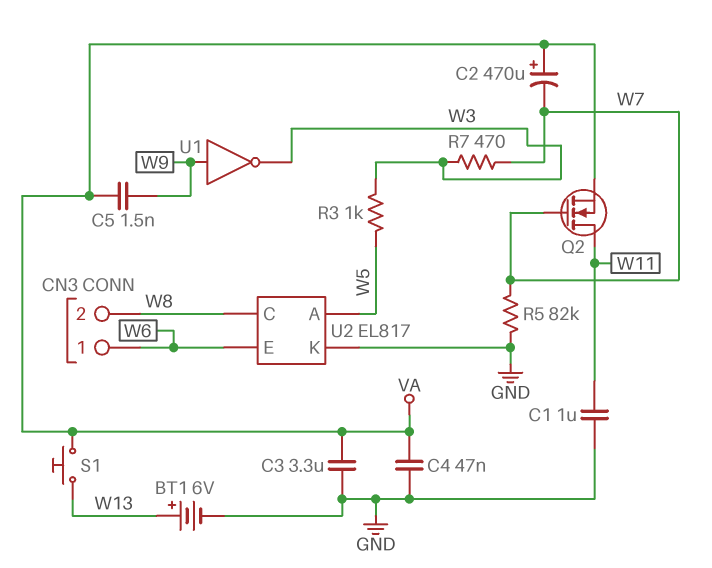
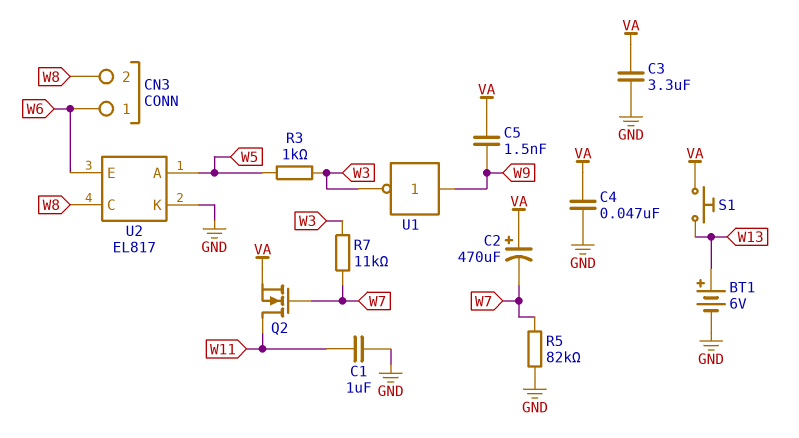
R7: 470 (W3, W7) -> 11k (W3, W7)

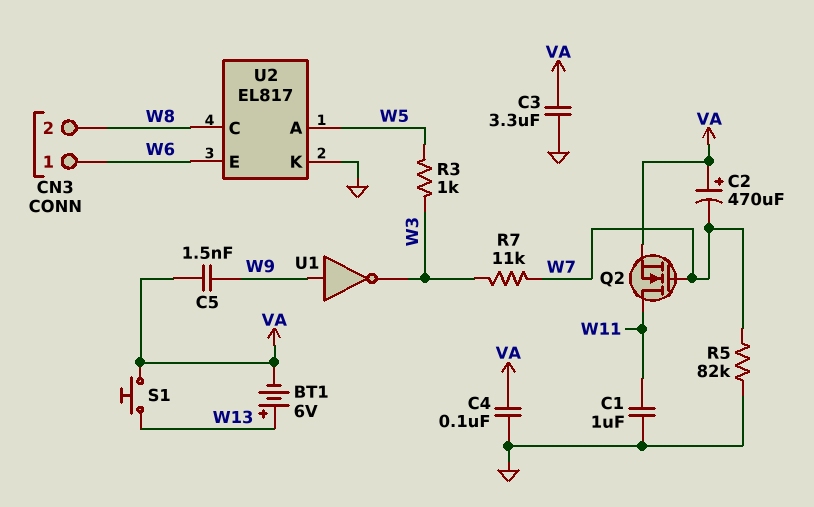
BT1: 6V (plus W13, minus GND) -> 6V (plus W13, minus VA)
C4: 47nF (GND, VA) -> 100nF (GND, VA)

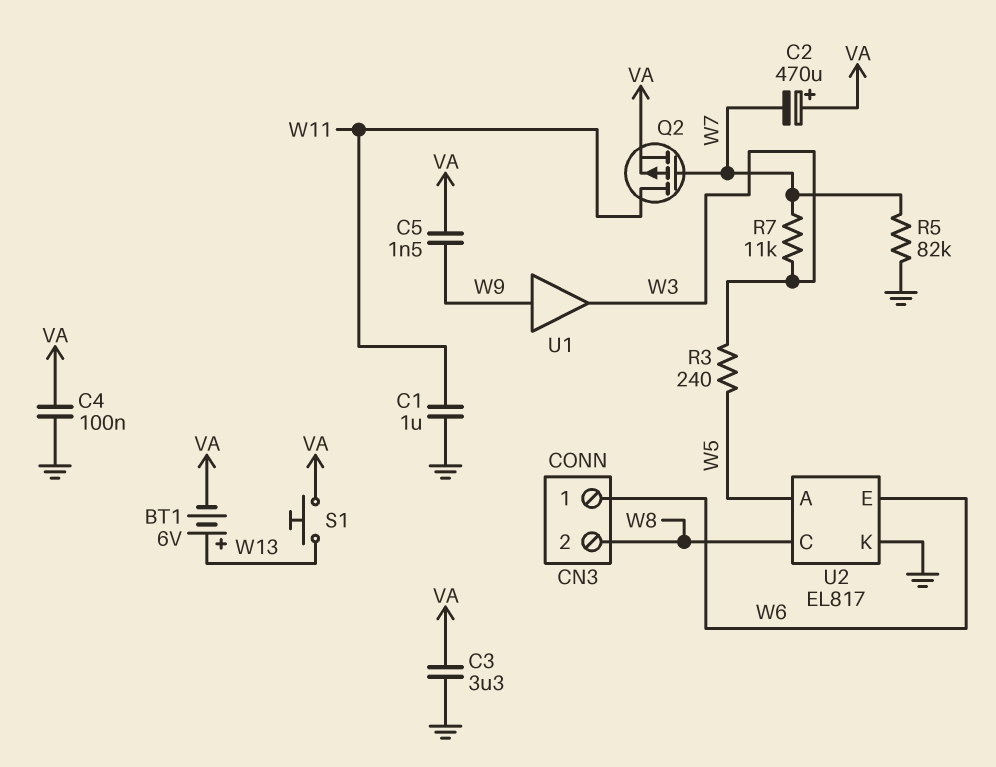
Q2: NMOS (G W7, D W11, S VA) -> PMOS (G W7, D W11, S VA)
R3: 1k (W3, W5) -> 240 (W3, W5)
U1: NOT (in W9, out W3) -> buffer (in W9, out W3)

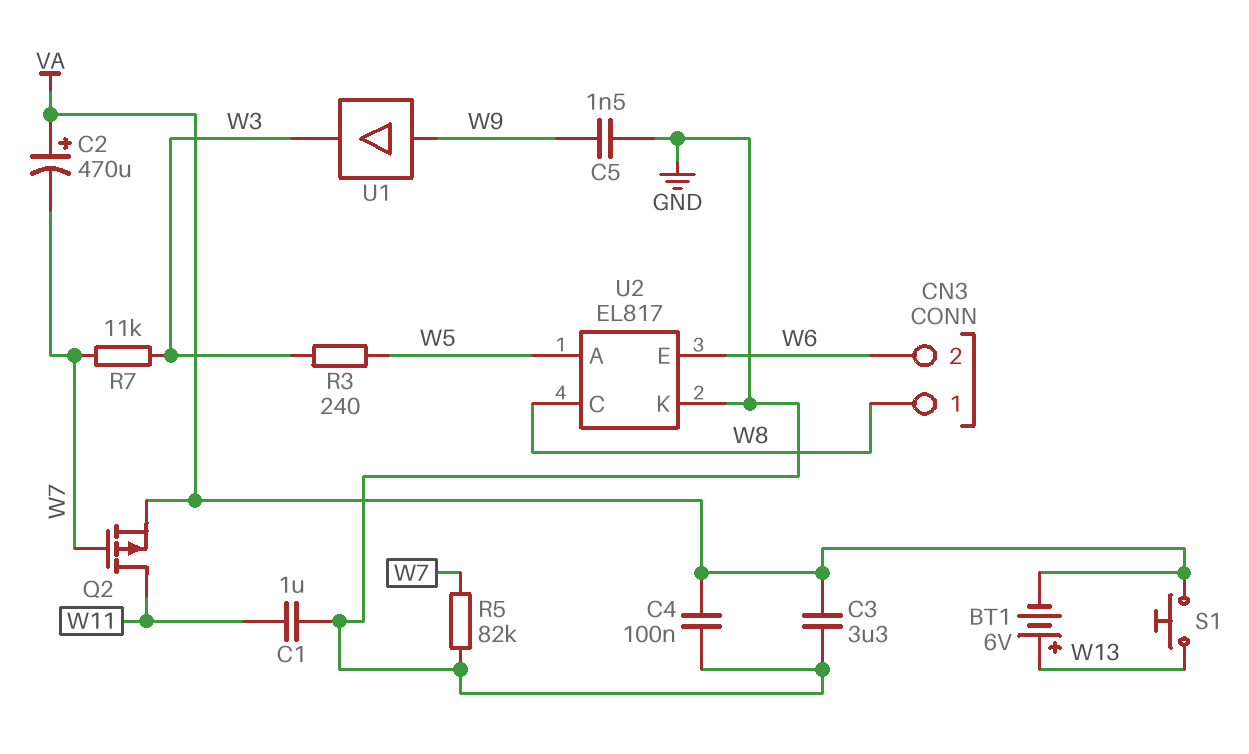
C5: 1.5nF (VA, W9) -> 1.5nF (GND, W9)
CN3 pin 1: W6 -> W8
CN3 pin 2: W8 -> W6

